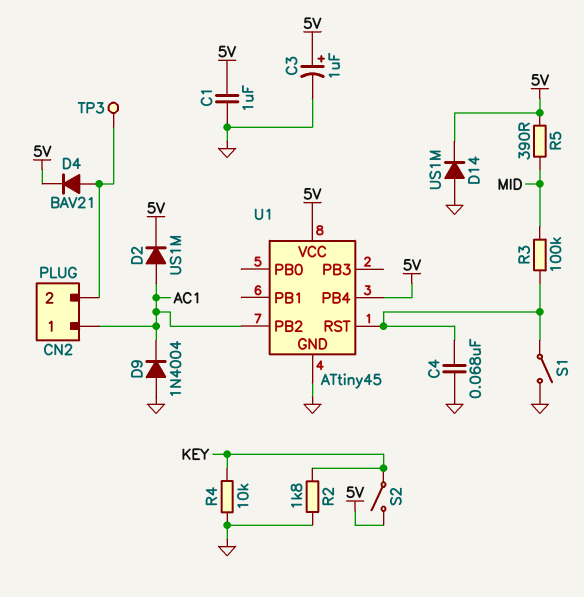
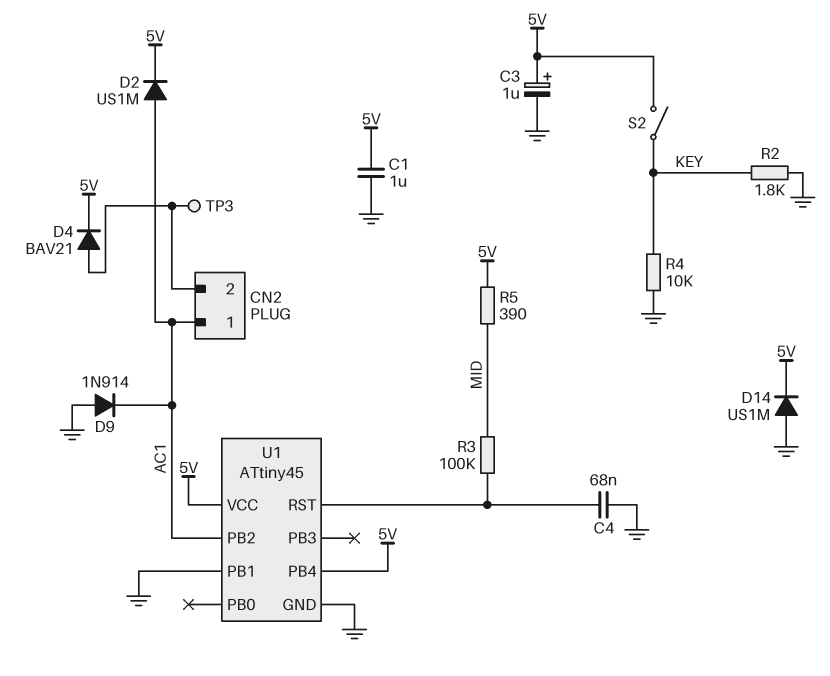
D9: diode 1N4004 (A GND, K AC1) -> diode 1N914 (A GND, K AC1)
S1: switch (GND, U1/RST) -> none
U1 pin PB1: none -> GND

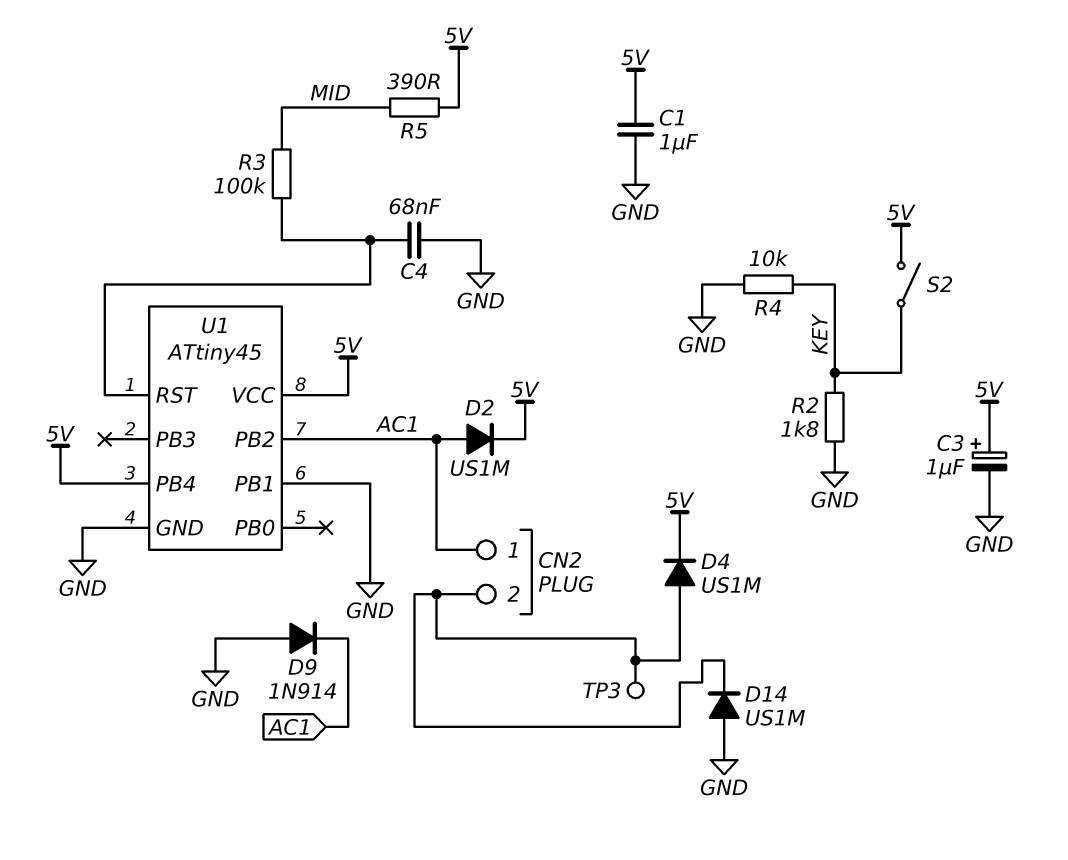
D4: diode BAV21 (A CN2/2, K 5V) -> diode US1M (A CN2/2, K 5V)
D14: diode US1M (A GND, K 5V) -> diode US1M (A GND, K CN2/2)

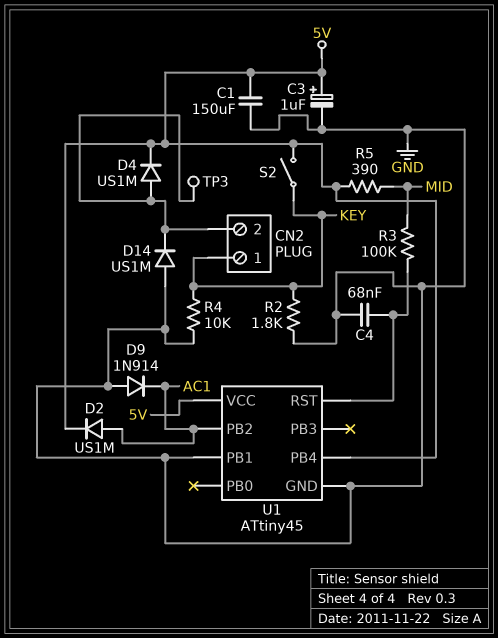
C1: 1uF (5V, GND) -> 150uF (5V, GND)
CN2 pin 1: AC1 -> KEY

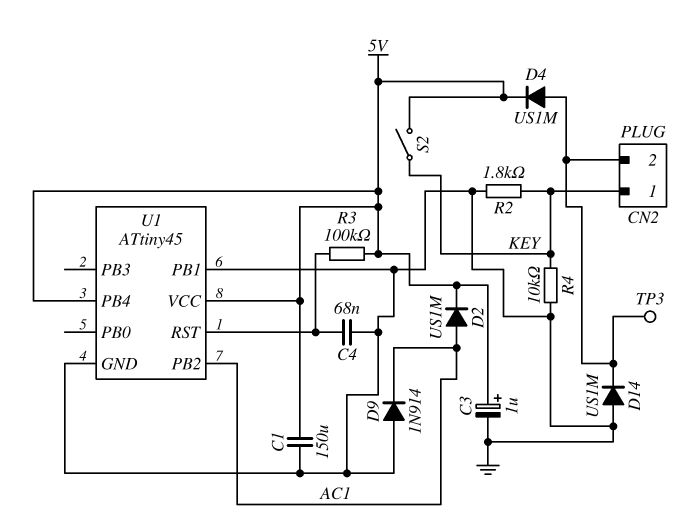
R3: 100k (MID, U1/RST) -> 100k (5V, U1/RST)
R5: 390 (5V, MID) -> none

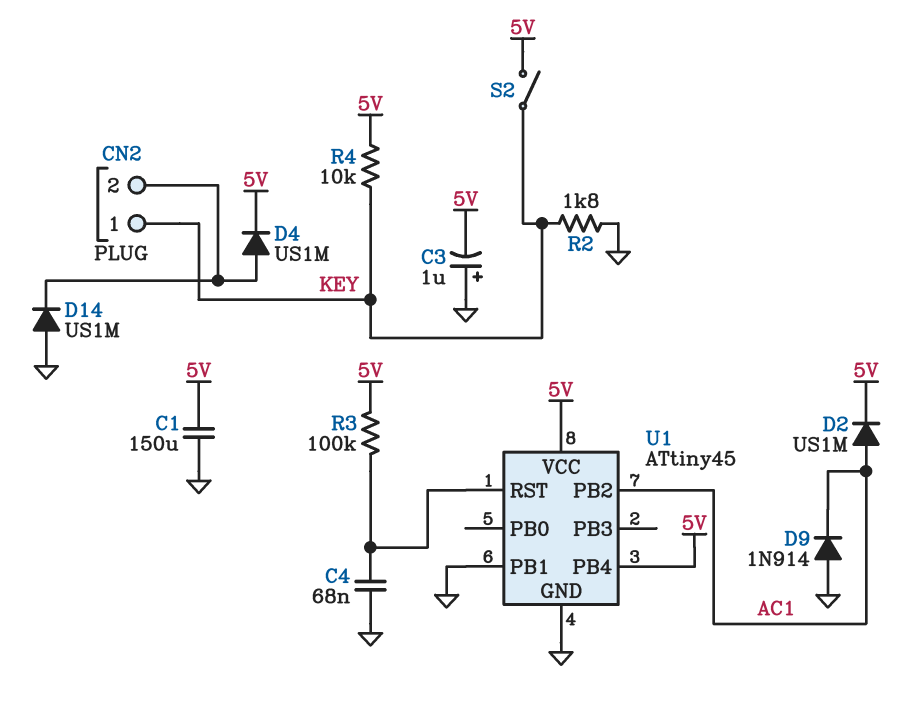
C3: 1uF (plus 5V, minus GND) -> 1uF (plus GND, minus 5V)
R4: 10k (GND, KEY) -> 10k (5V, KEY)
TP3: test point (CN2/2) -> none

